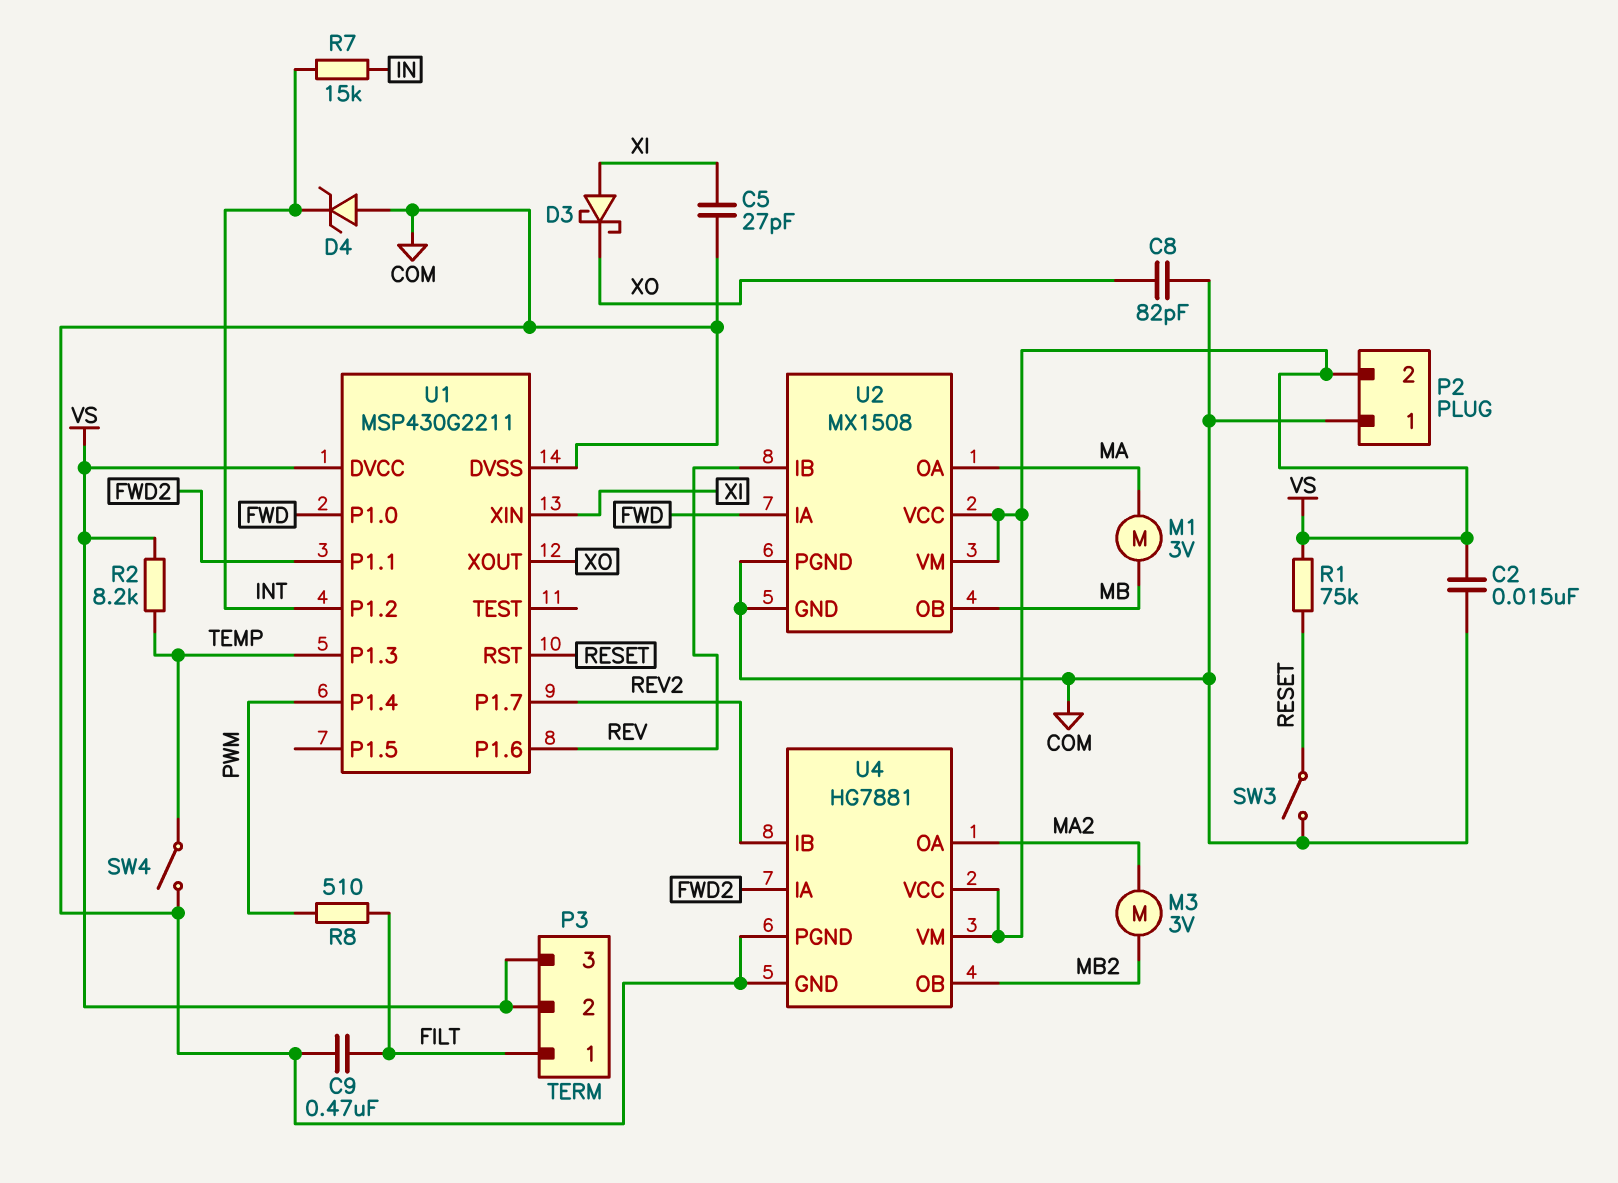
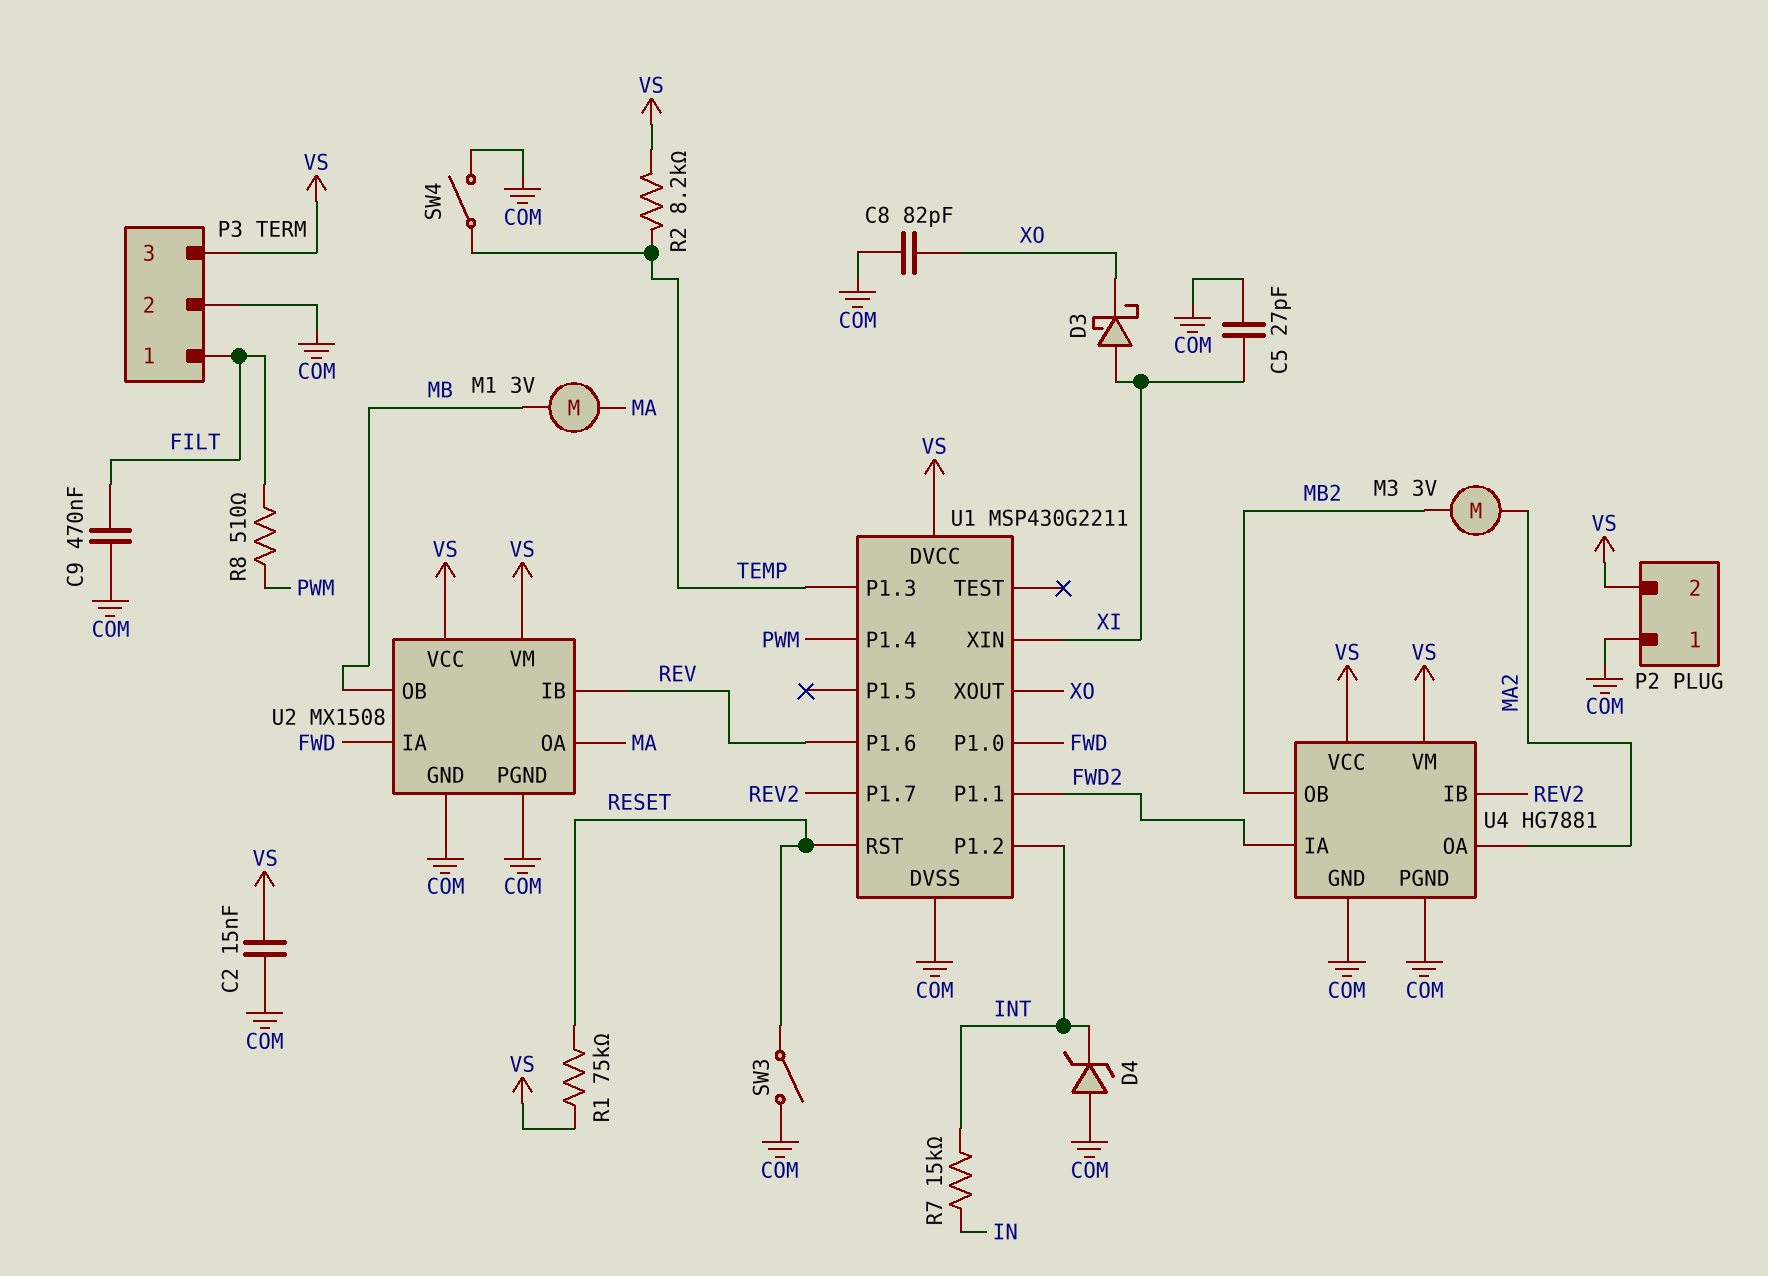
P3 pin 2: VS -> COM

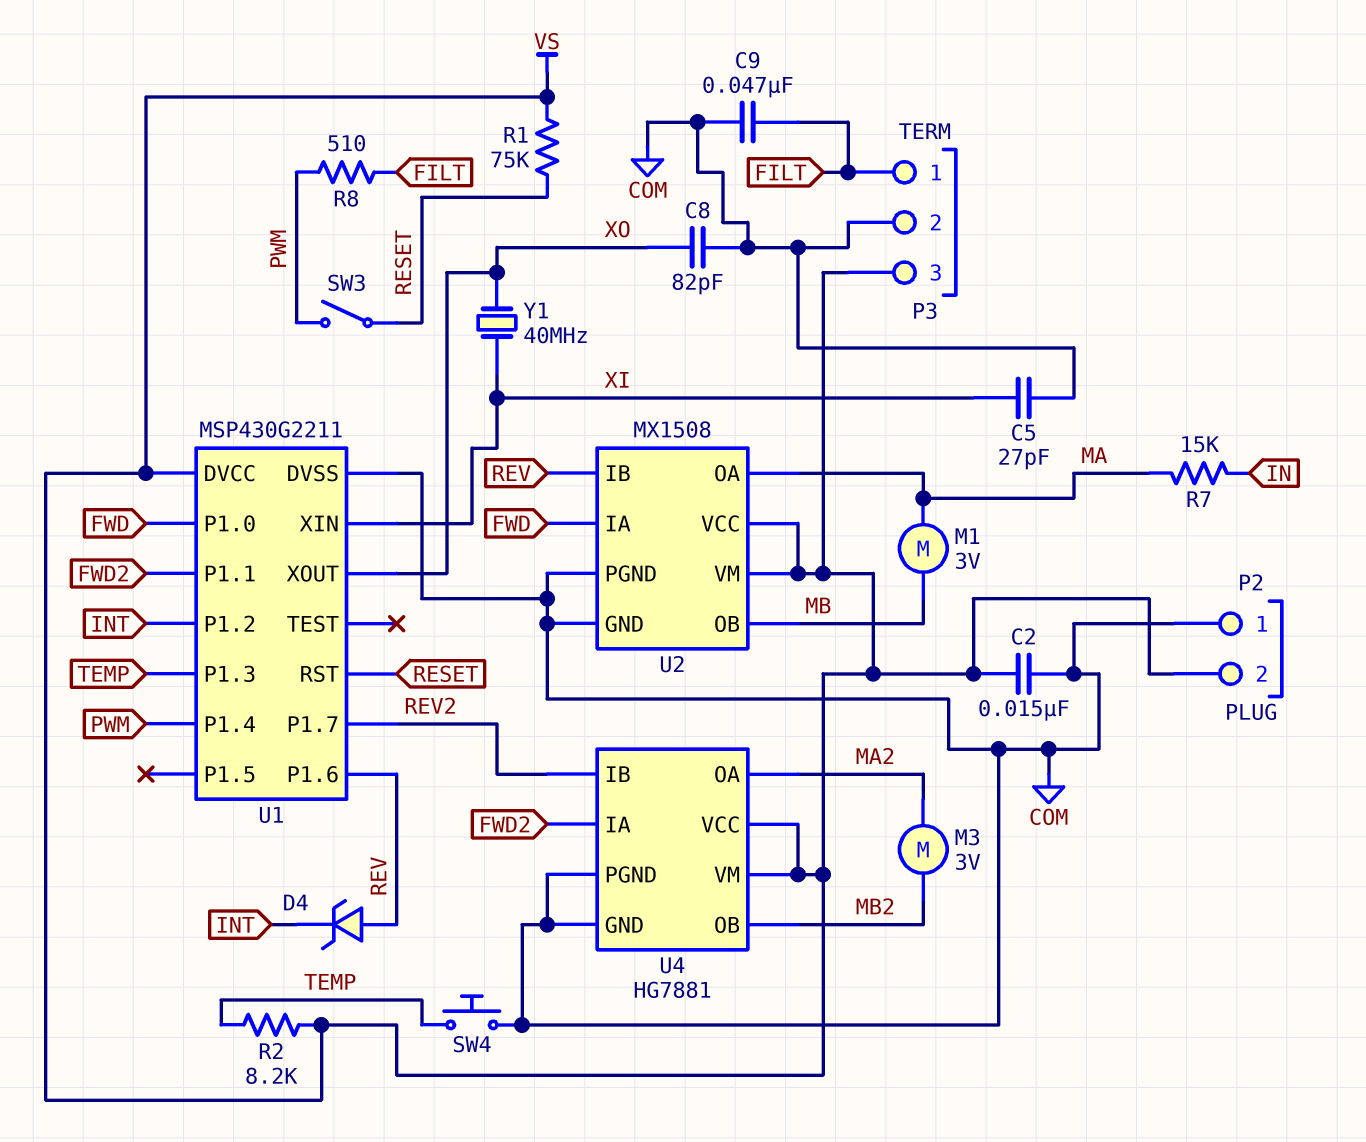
C9: 470nF (COM, FILT) -> 47nF (COM, FILT)
D3: schottky (A XI, K XO) -> none
D4: zener (A COM, K INT) -> zener (A REV, K INT)
R7: 15k (IN, INT) -> 15k (IN, MA)
SW3: switch (COM, RESET) -> switch (PWM, RESET)
SW4: switch (COM, TEMP) -> button (COM, TEMP)
Y1: none -> 40MHz (XI, XO)

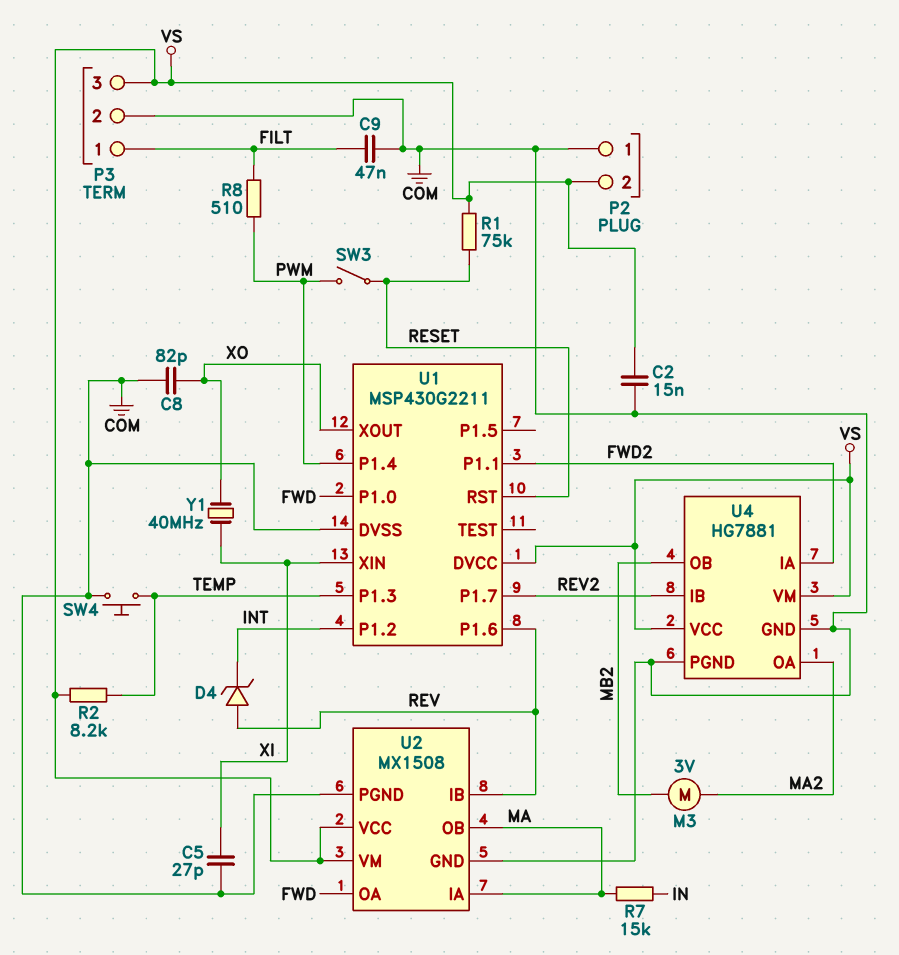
M1: motor 3V (MA, MB) -> none
U2 pin IA: FWD -> MA
U2 pin OA: MA -> FWD
U2 pin OB: MB -> MA

